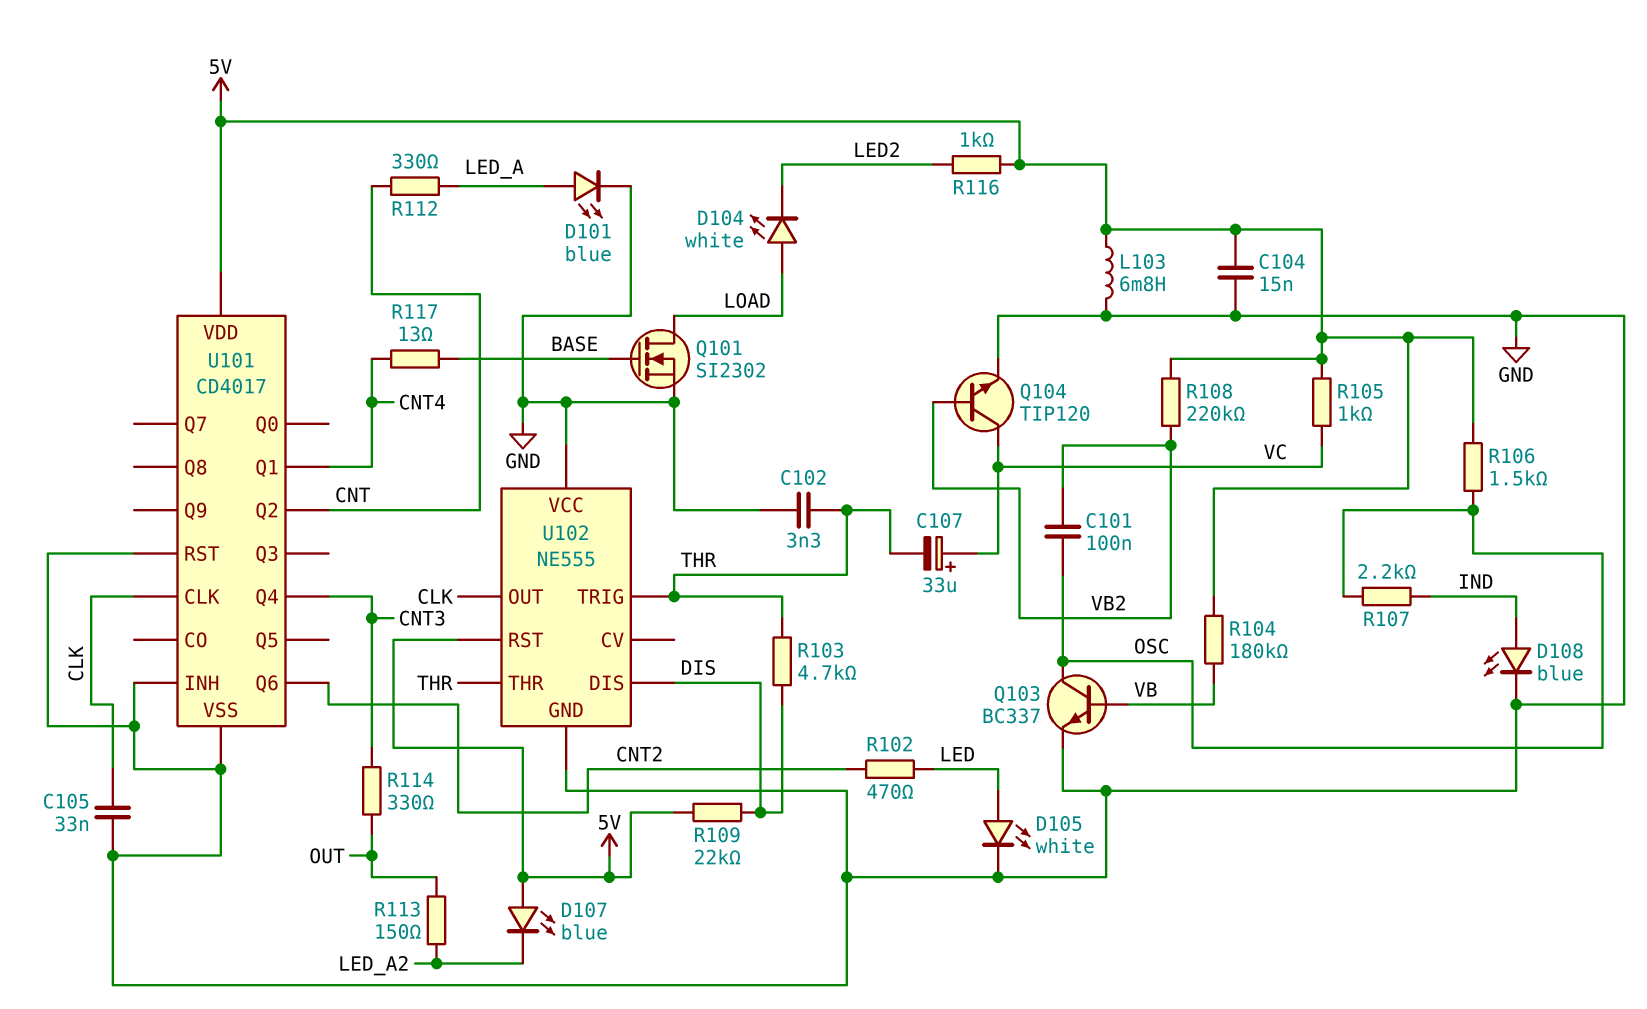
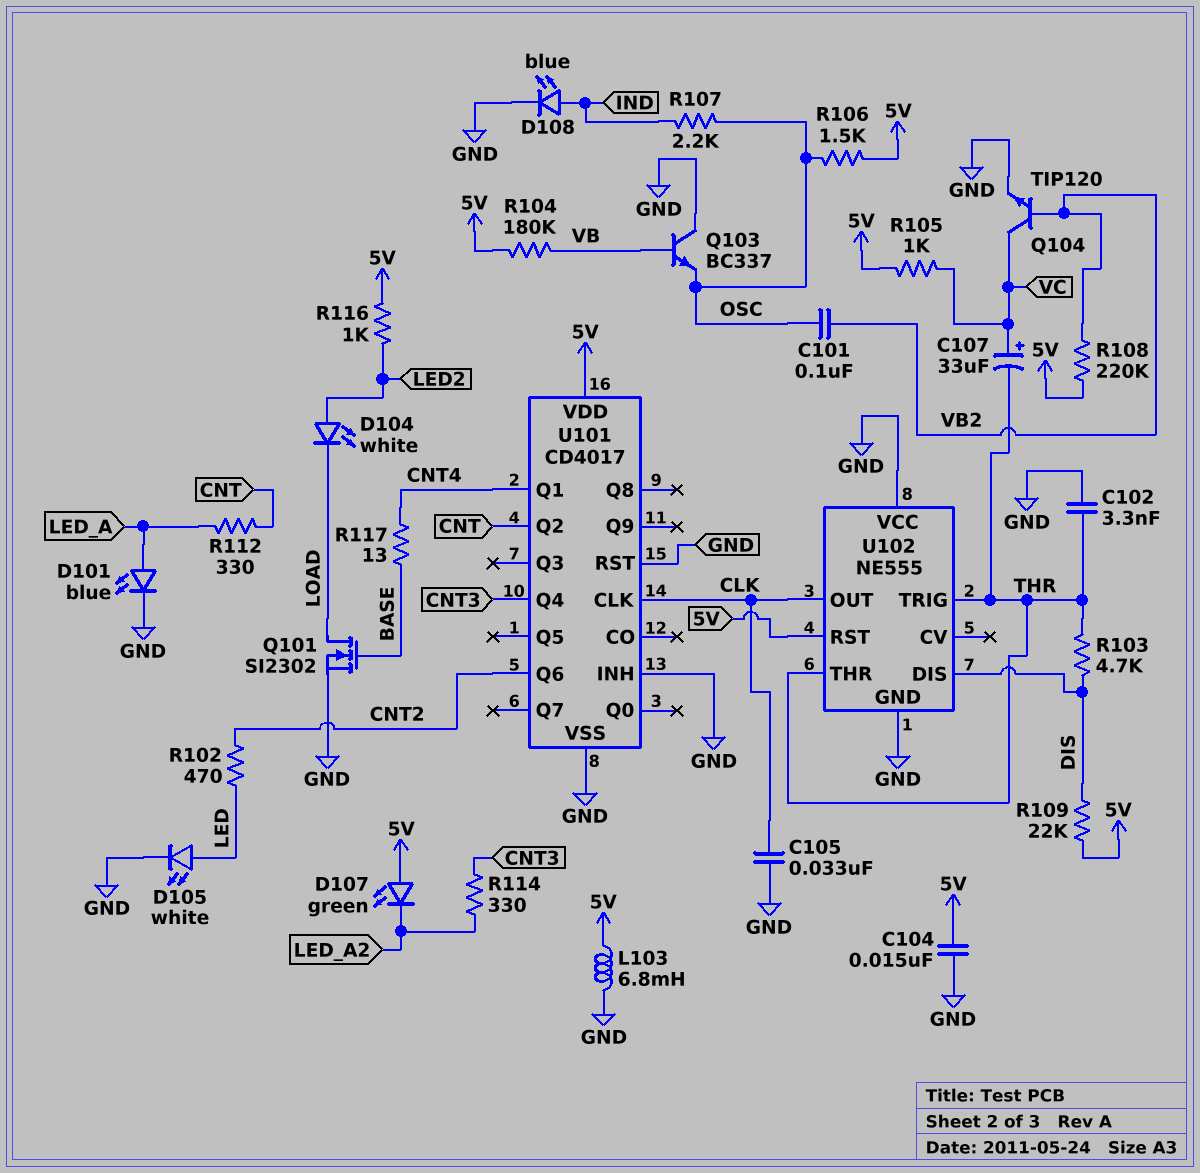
D104: LED white (A LOAD, K LED2) -> LED white (A LED2, K LOAD)
D107: LED blue (A 5V, K LED_A2) -> LED green (A 5V, K LED_A2)
Q103: NPN BC337 (B VB, C OSC, E GND) -> NPN BC337 (B VB, C GND, E OSC)
R113: 150 (LED_A2, OUT) -> none
R114: 330 (CNT3, OUT) -> 330 (CNT3, LED_A2)

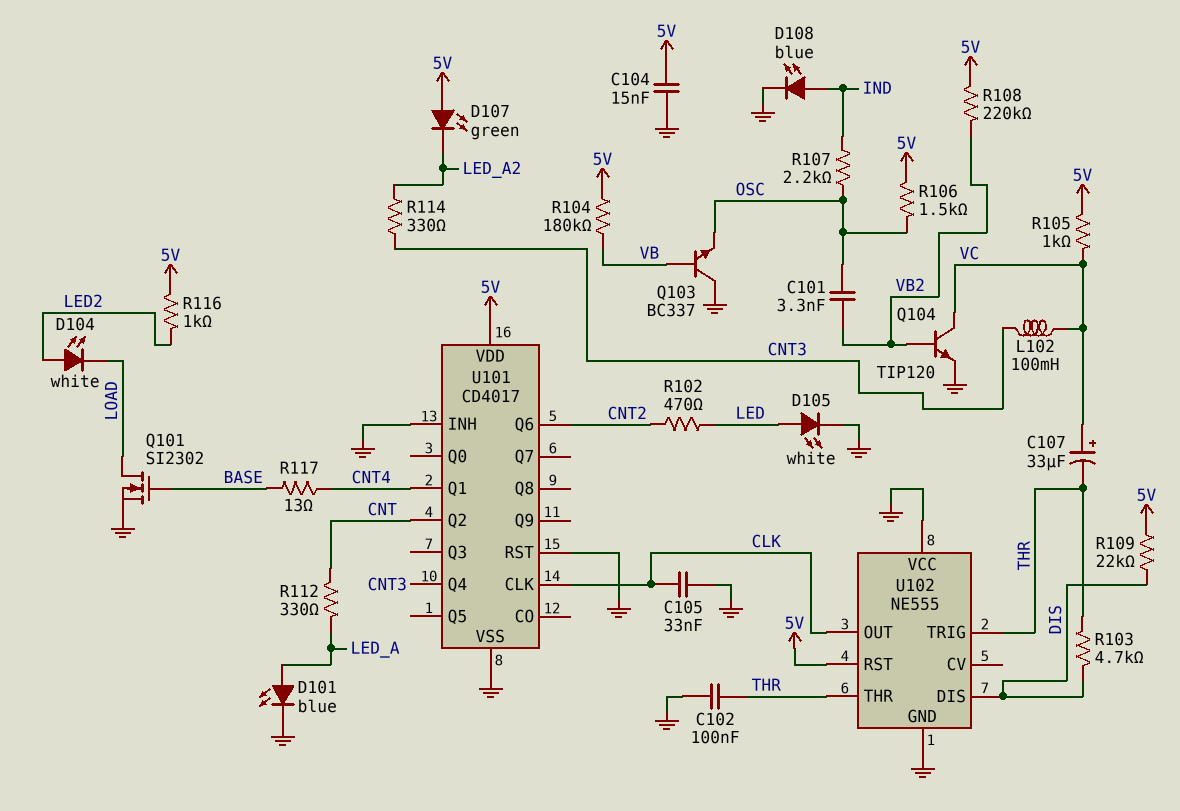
C101: 100nF (OSC, VB2) -> 3.3nF (OSC, VB2)
C102: 3.3nF (GND, THR) -> 100nF (GND, THR)
L102: none -> 100mH (CNT3, VC)
L103: 6.8mH (5V, GND) -> none

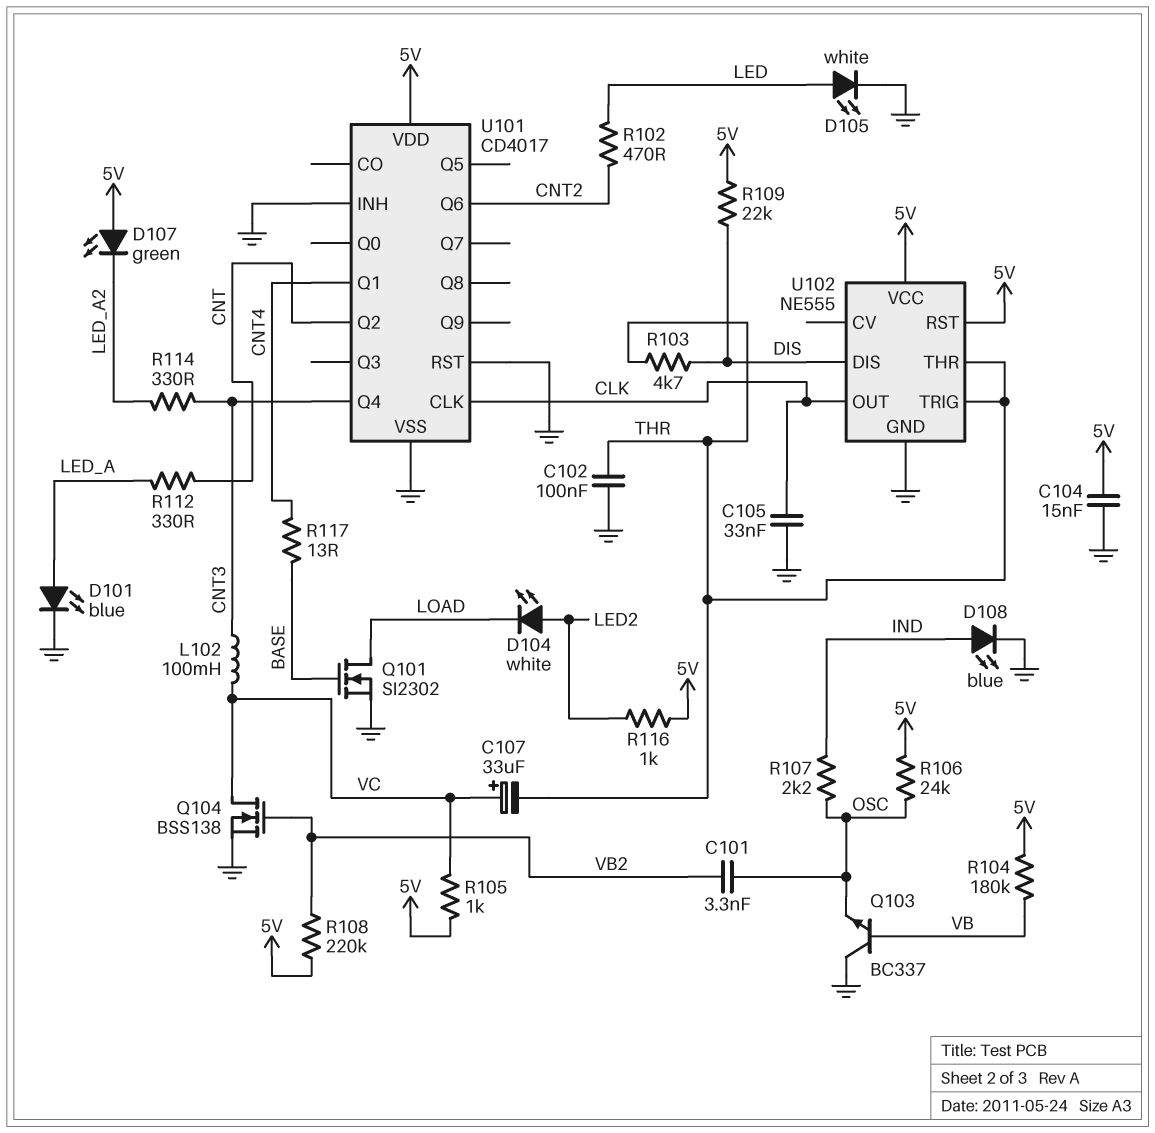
Q104: NPN TIP120 (B VB2, C VC, E GND) -> NMOS BSS138 (G VB2, D VC, S GND)
R106: 1.5k (5V, OSC) -> 24k (5V, OSC)
U102 pin VCC: GND -> 5V

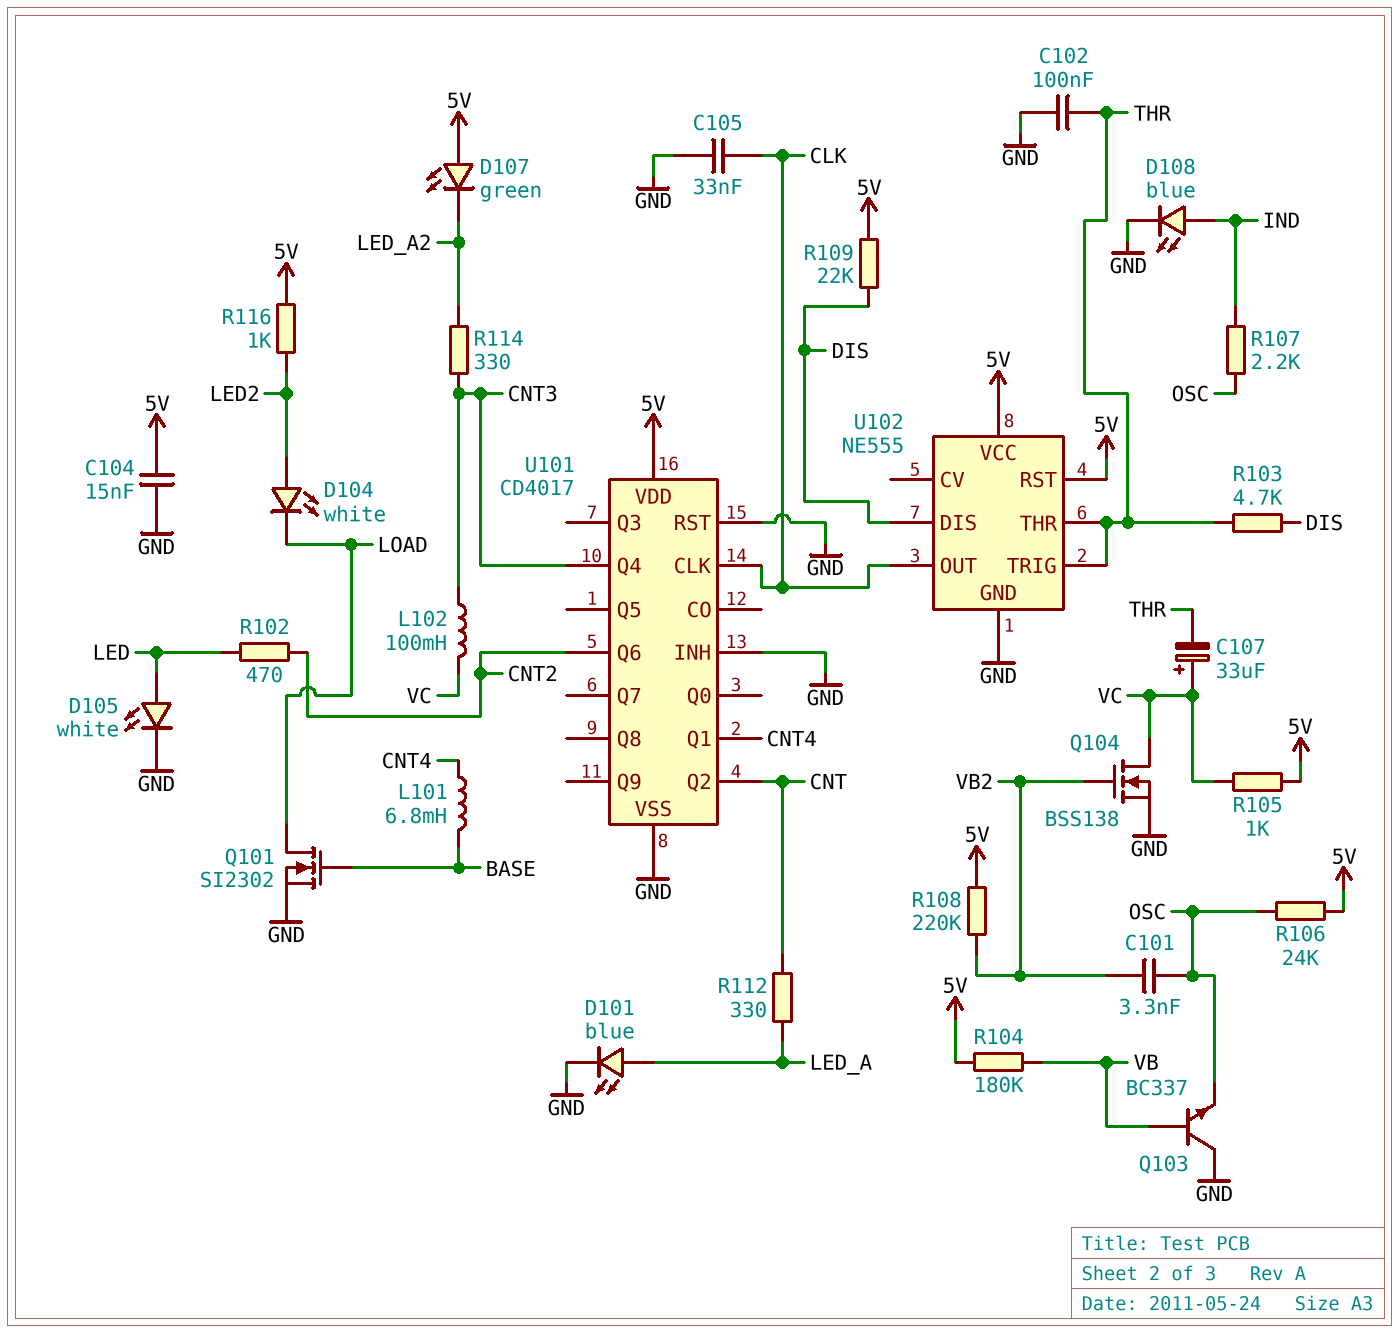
L101: none -> 6.8mH (BASE, CNT4)
R117: 13 (BASE, CNT4) -> none

